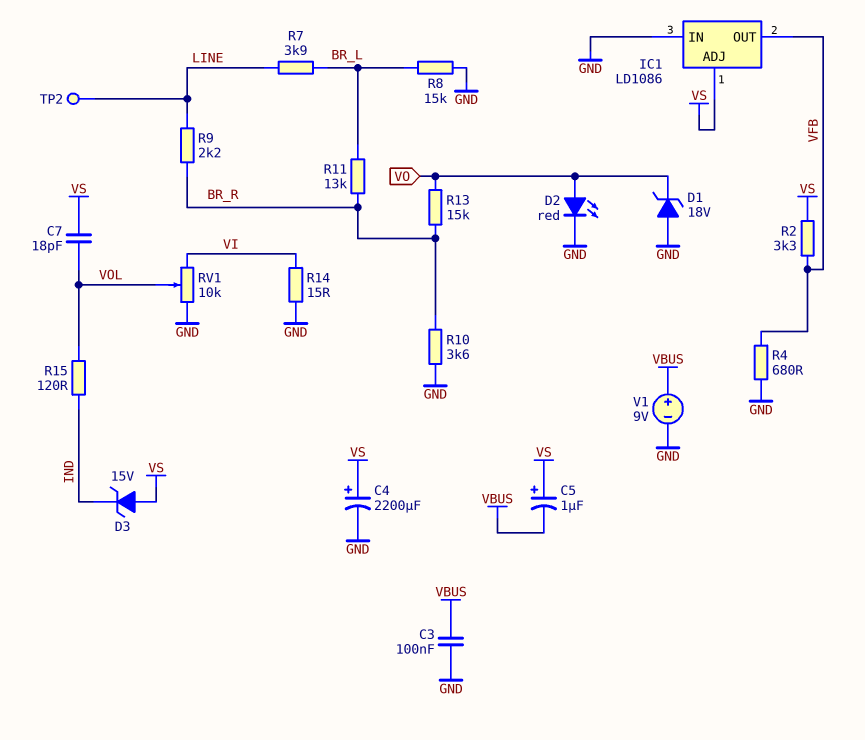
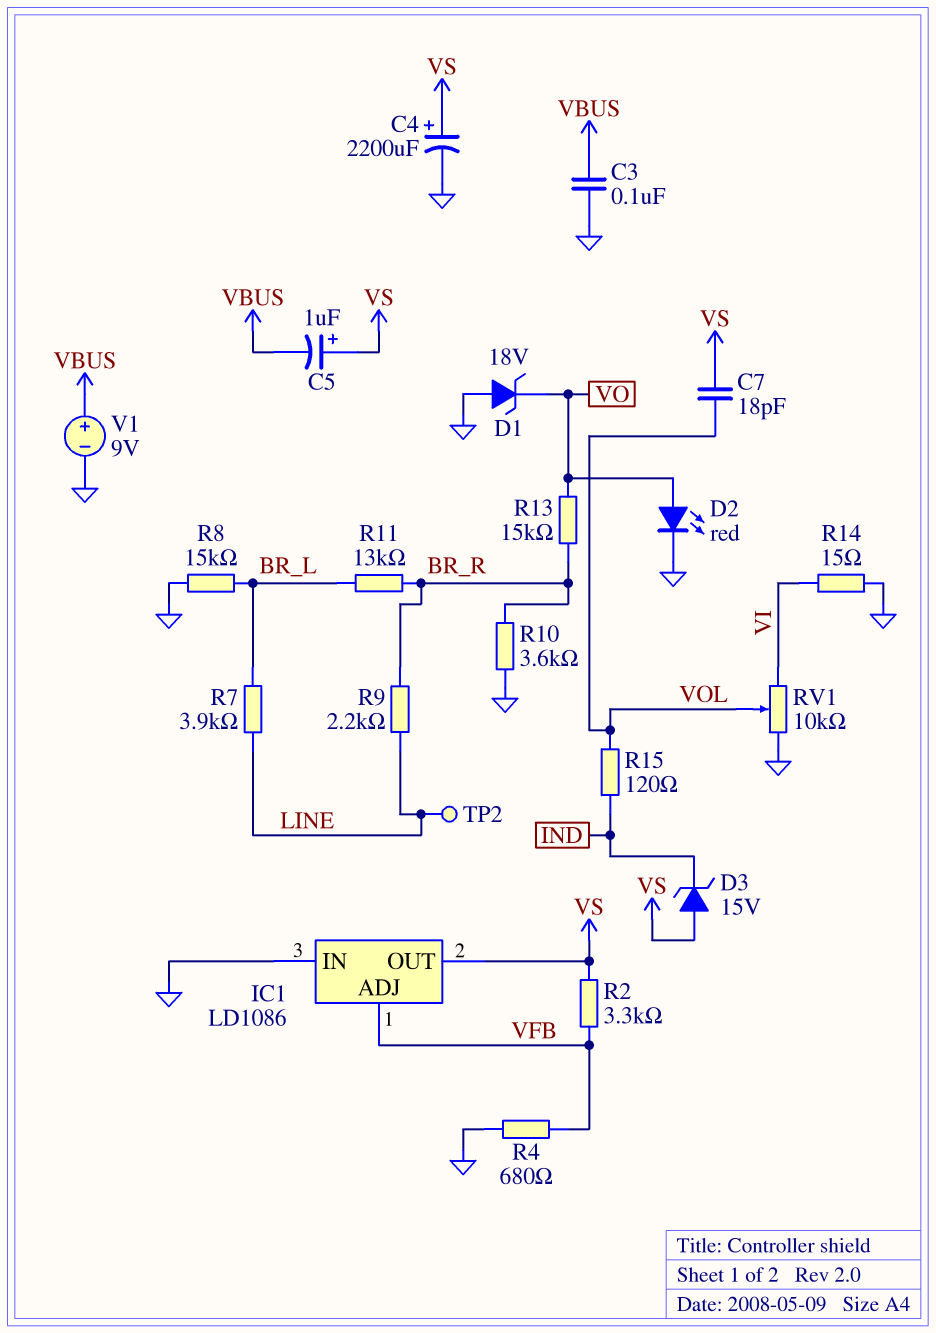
IC1 pin ADJ: VS -> VFB
IC1 pin OUT: VFB -> VS

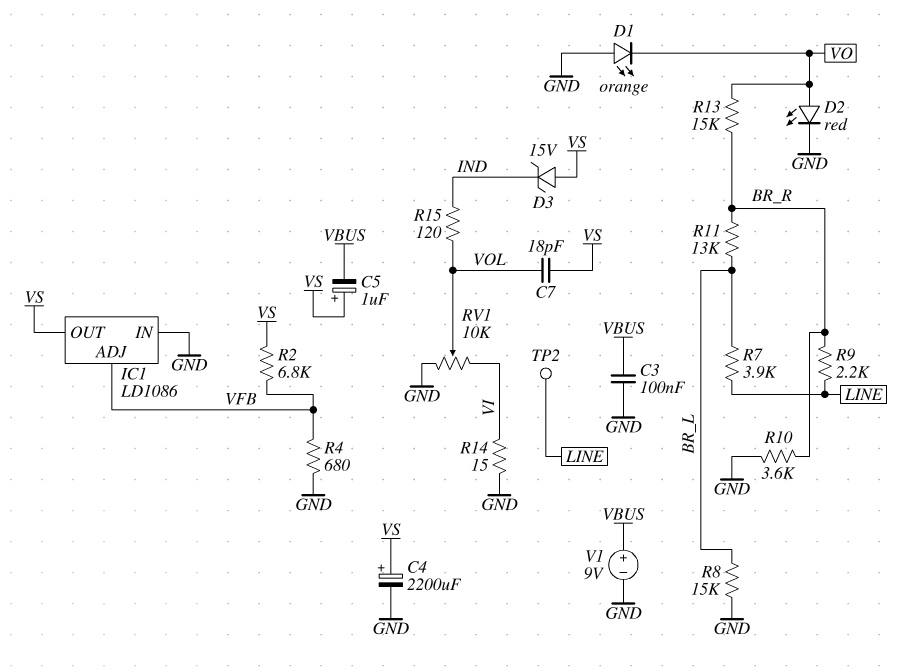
D1: zener 18V (A GND, K VO) -> LED orange (A GND, K VO)
R2: 3.3k (VFB, VS) -> 6.8k (VFB, VS)

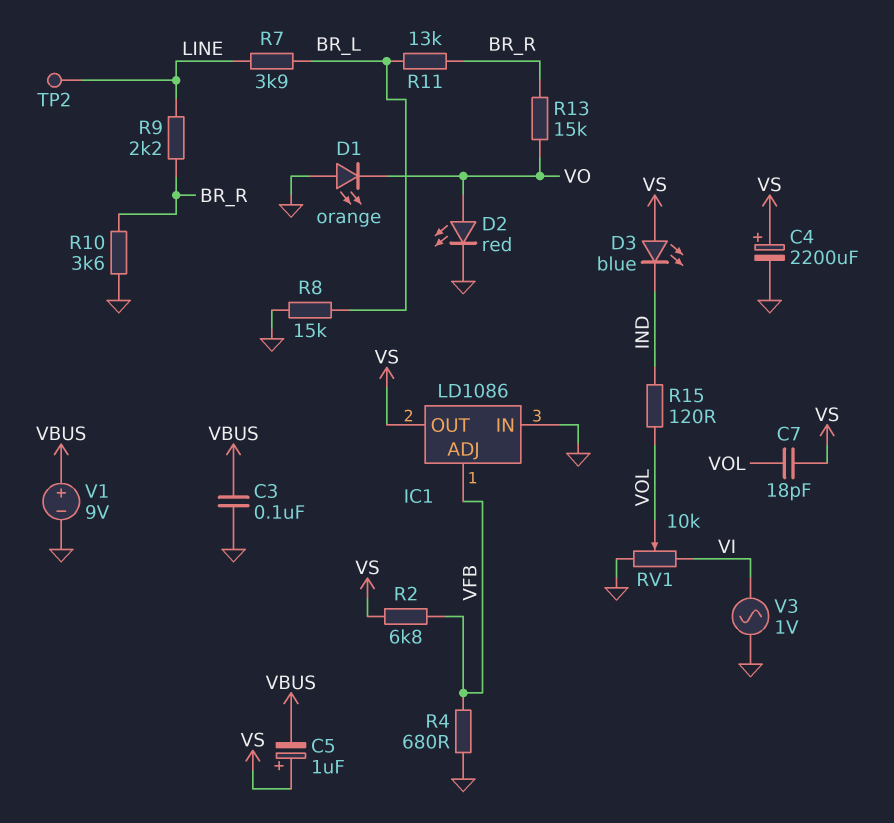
D3: zener 15V (A VS, K IND) -> LED blue (A VS, K IND)
R14: 15 (GND, VI) -> none
V3: none -> AC 1V (GND, VI)

